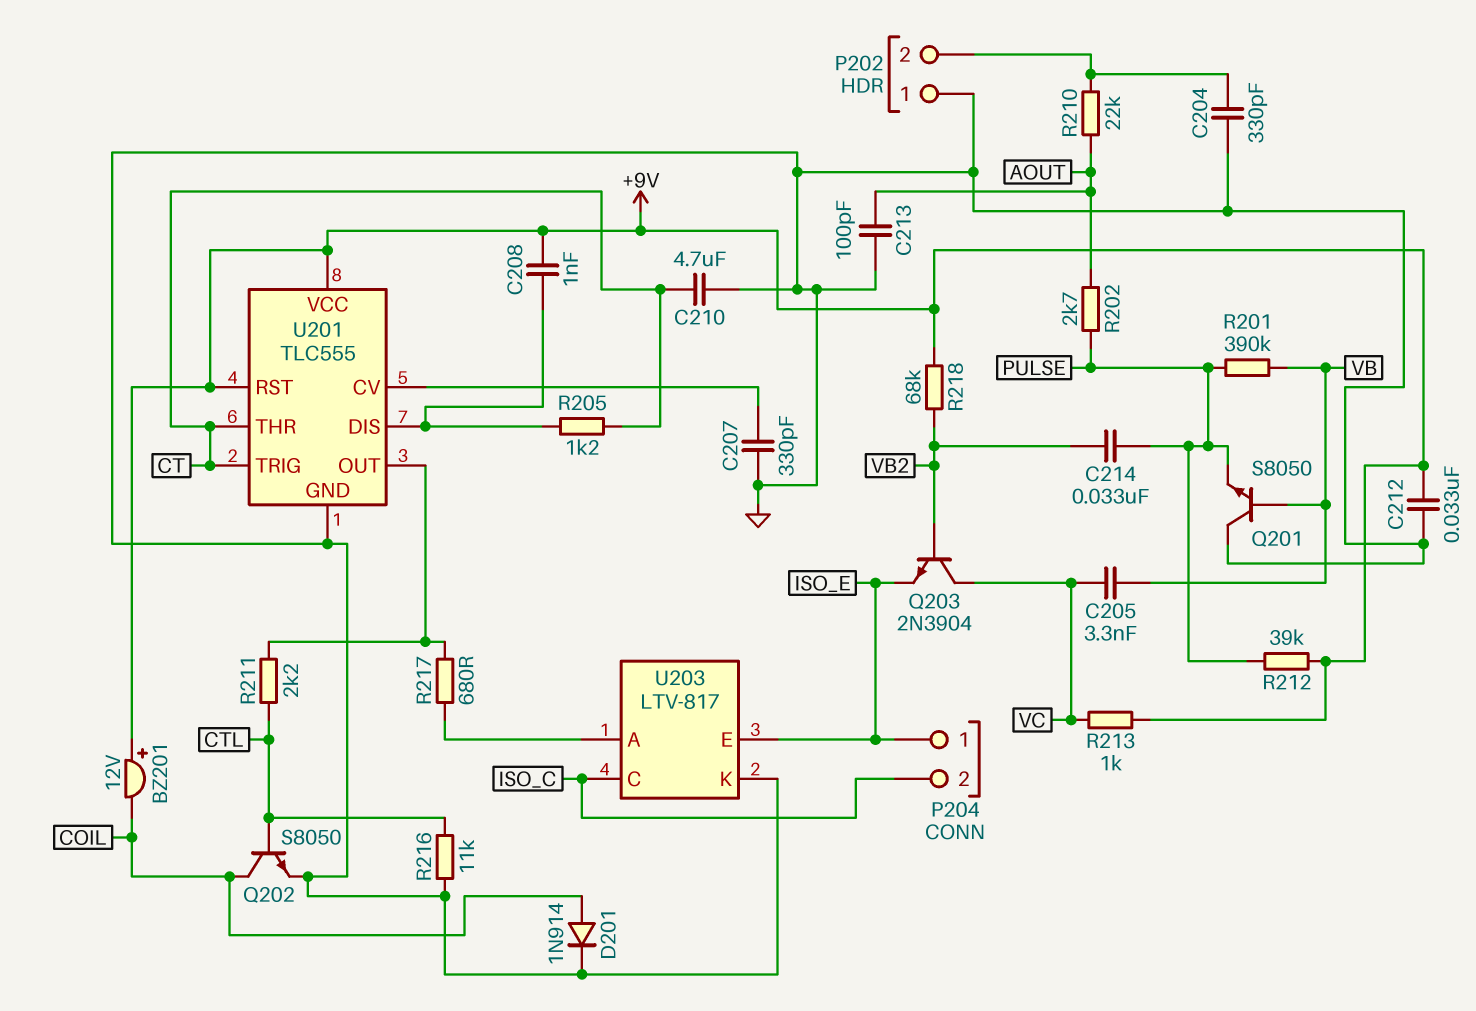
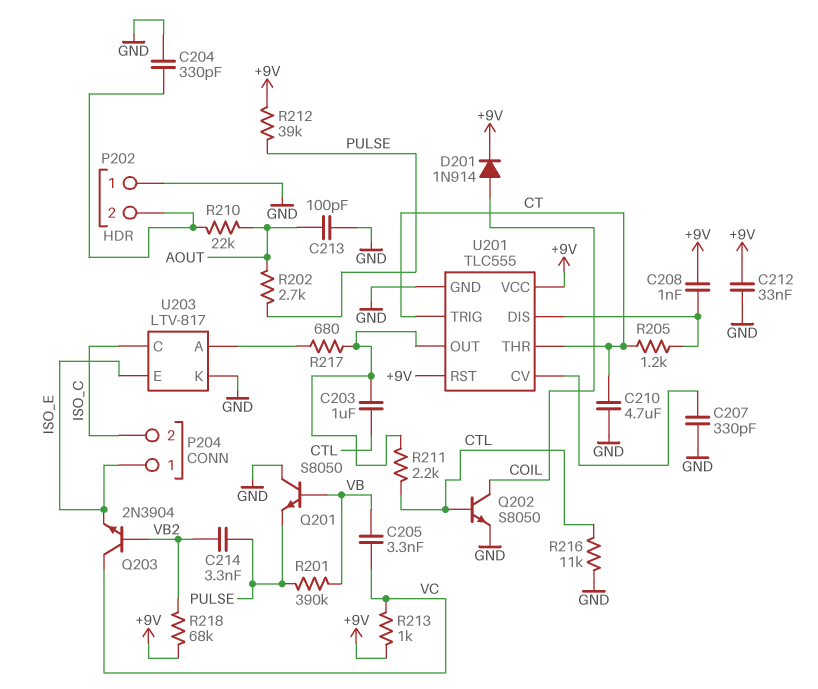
BZ201: buzzer 12V (plus +9V, minus COIL) -> none
C203: none -> 1uF (CTL, U201/OUT)
C214: 33nF (PULSE, VB2) -> 3.3nF (PULSE, VB2)
D201: diode 1N914 (A COIL, K GND) -> diode 1N914 (A COIL, K +9V)

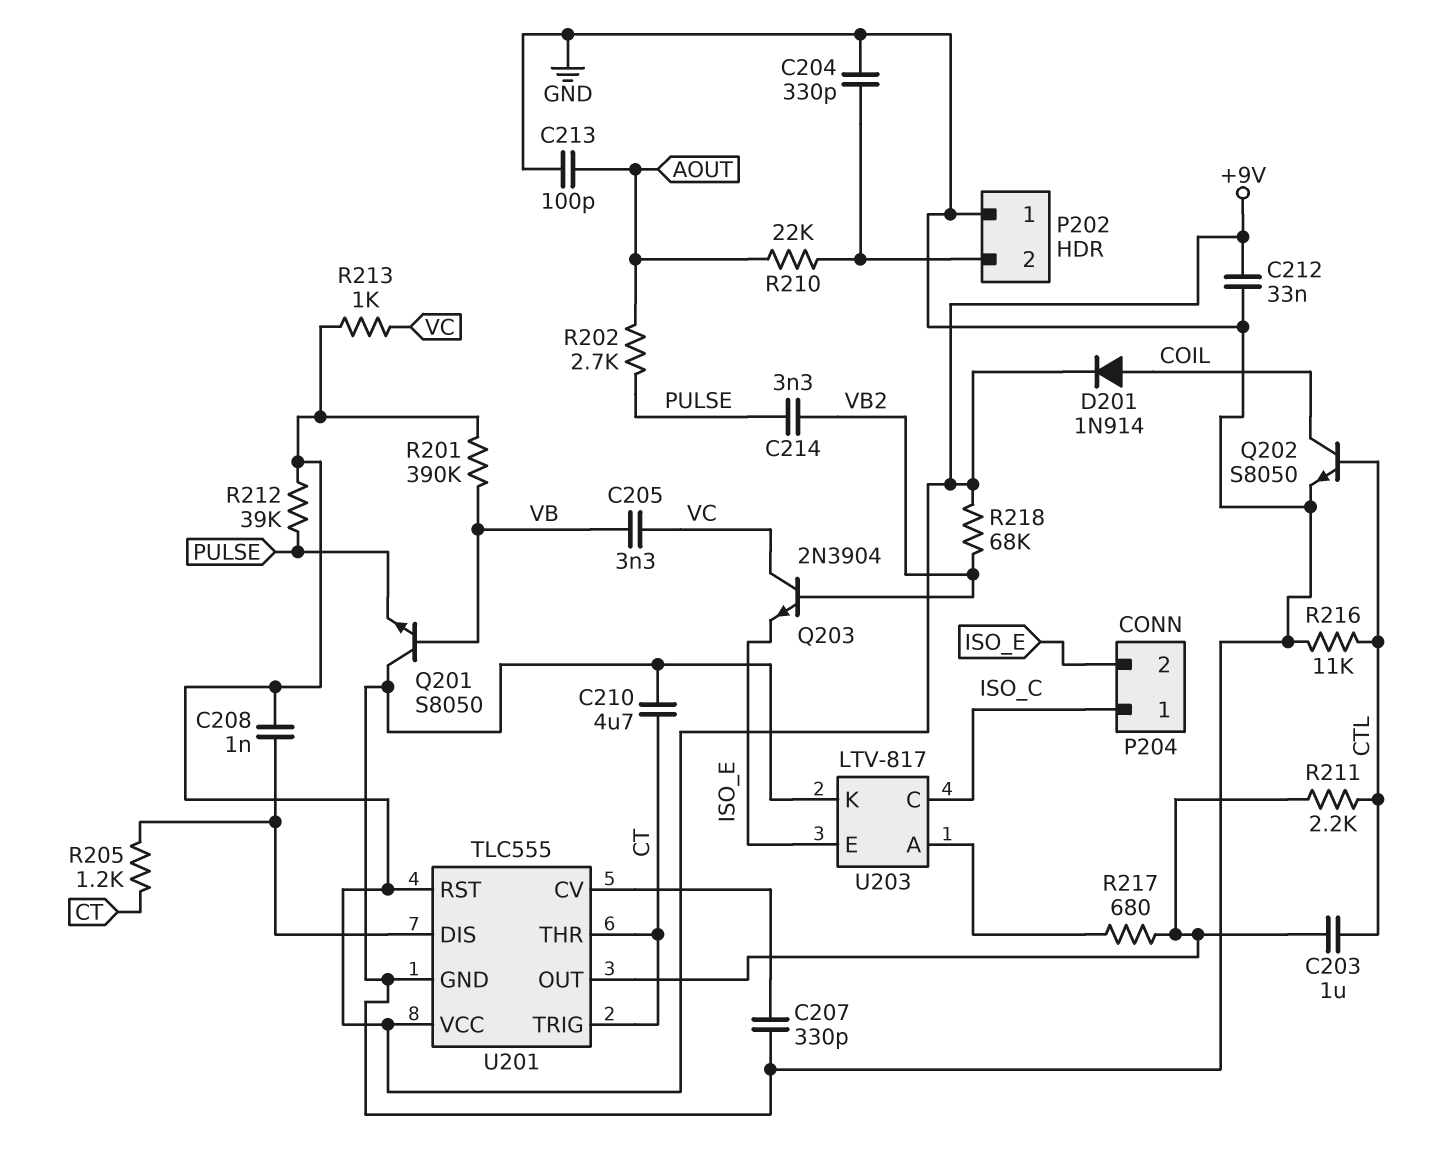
P204 pin 1: ISO_E -> ISO_C
P204 pin 2: ISO_C -> ISO_E
R201: 390k (PULSE, VB) -> 390k (+9V, VB)

